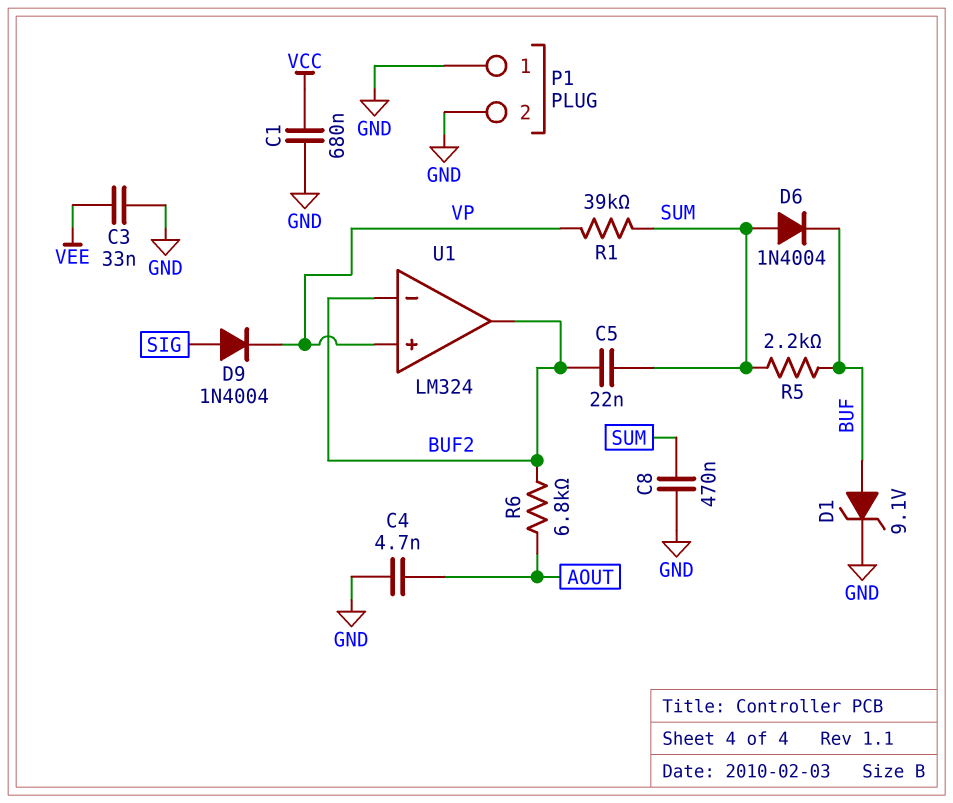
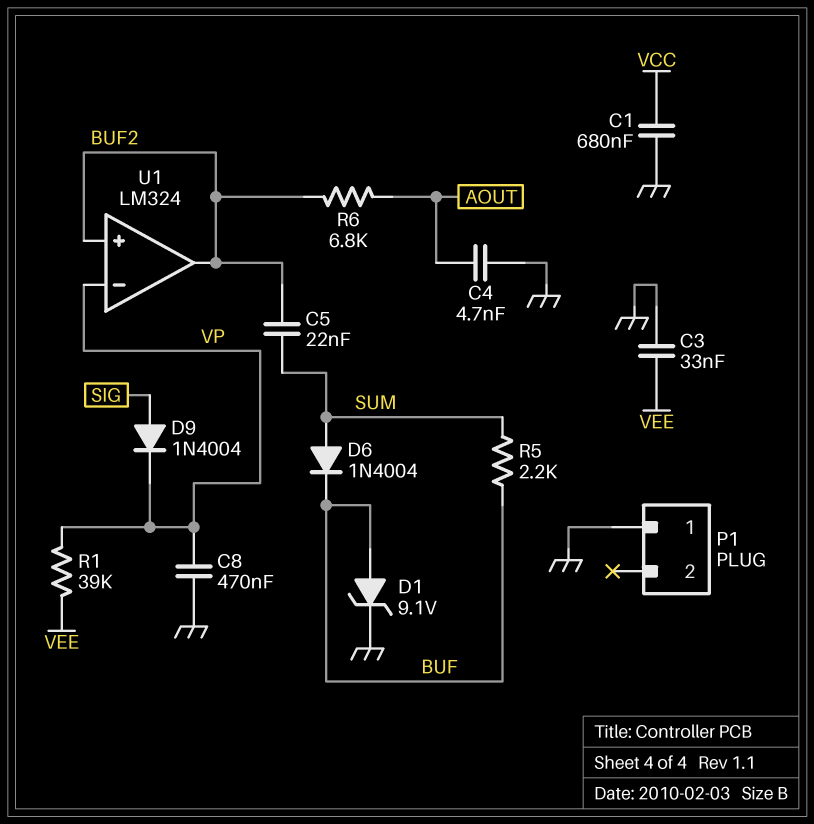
C8: 470nF (GND, SUM) -> 470nF (GND, VP)
P1 pin 2: GND -> none
R1: 39k (SUM, VP) -> 39k (VEE, VP)
U1 pin in+: VP -> BUF2
U1 pin in-: BUF2 -> VP

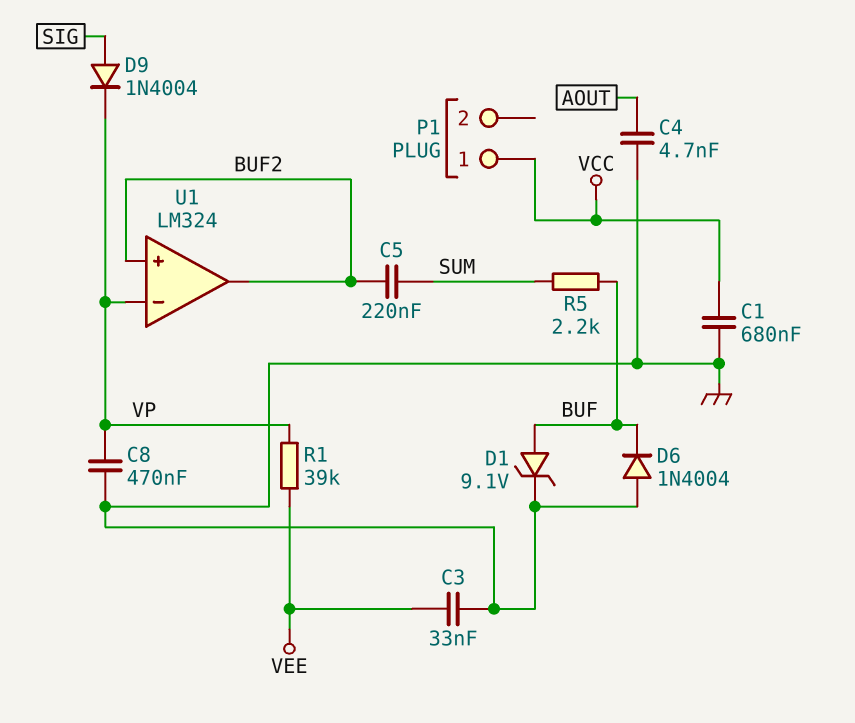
C5: 22nF (BUF2, SUM) -> 220nF (BUF2, SUM)
D6: diode 1N4004 (A SUM, K BUF) -> diode 1N4004 (A GND, K BUF)
P1 pin 1: GND -> VCC
R6: 6.8k (AOUT, BUF2) -> none

